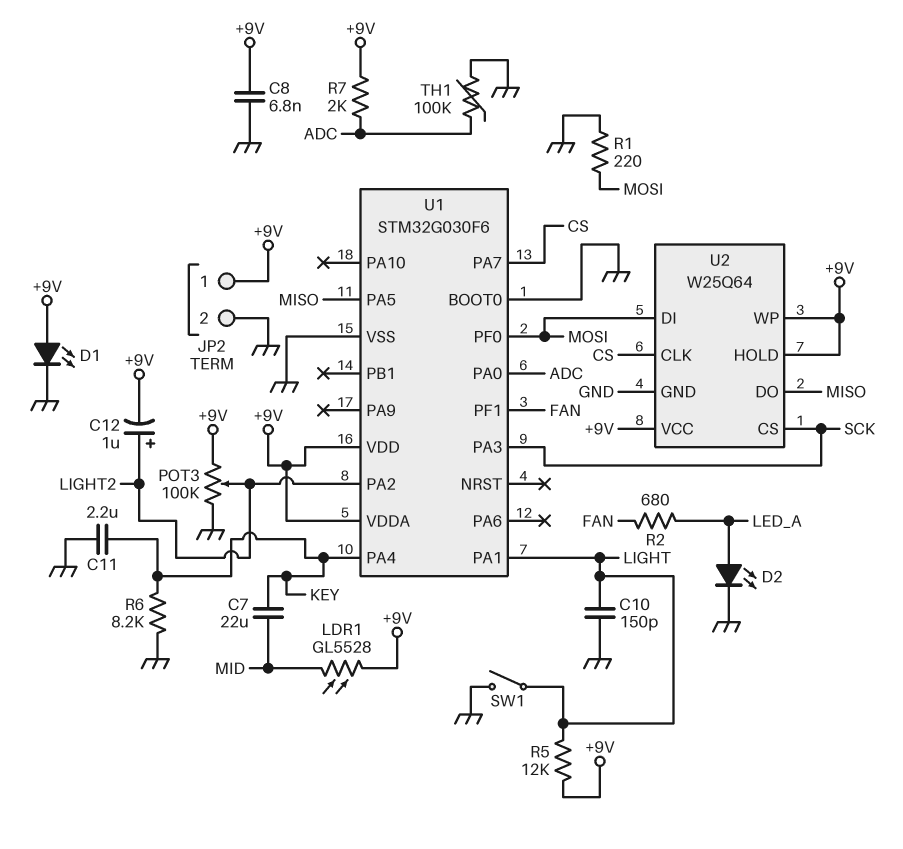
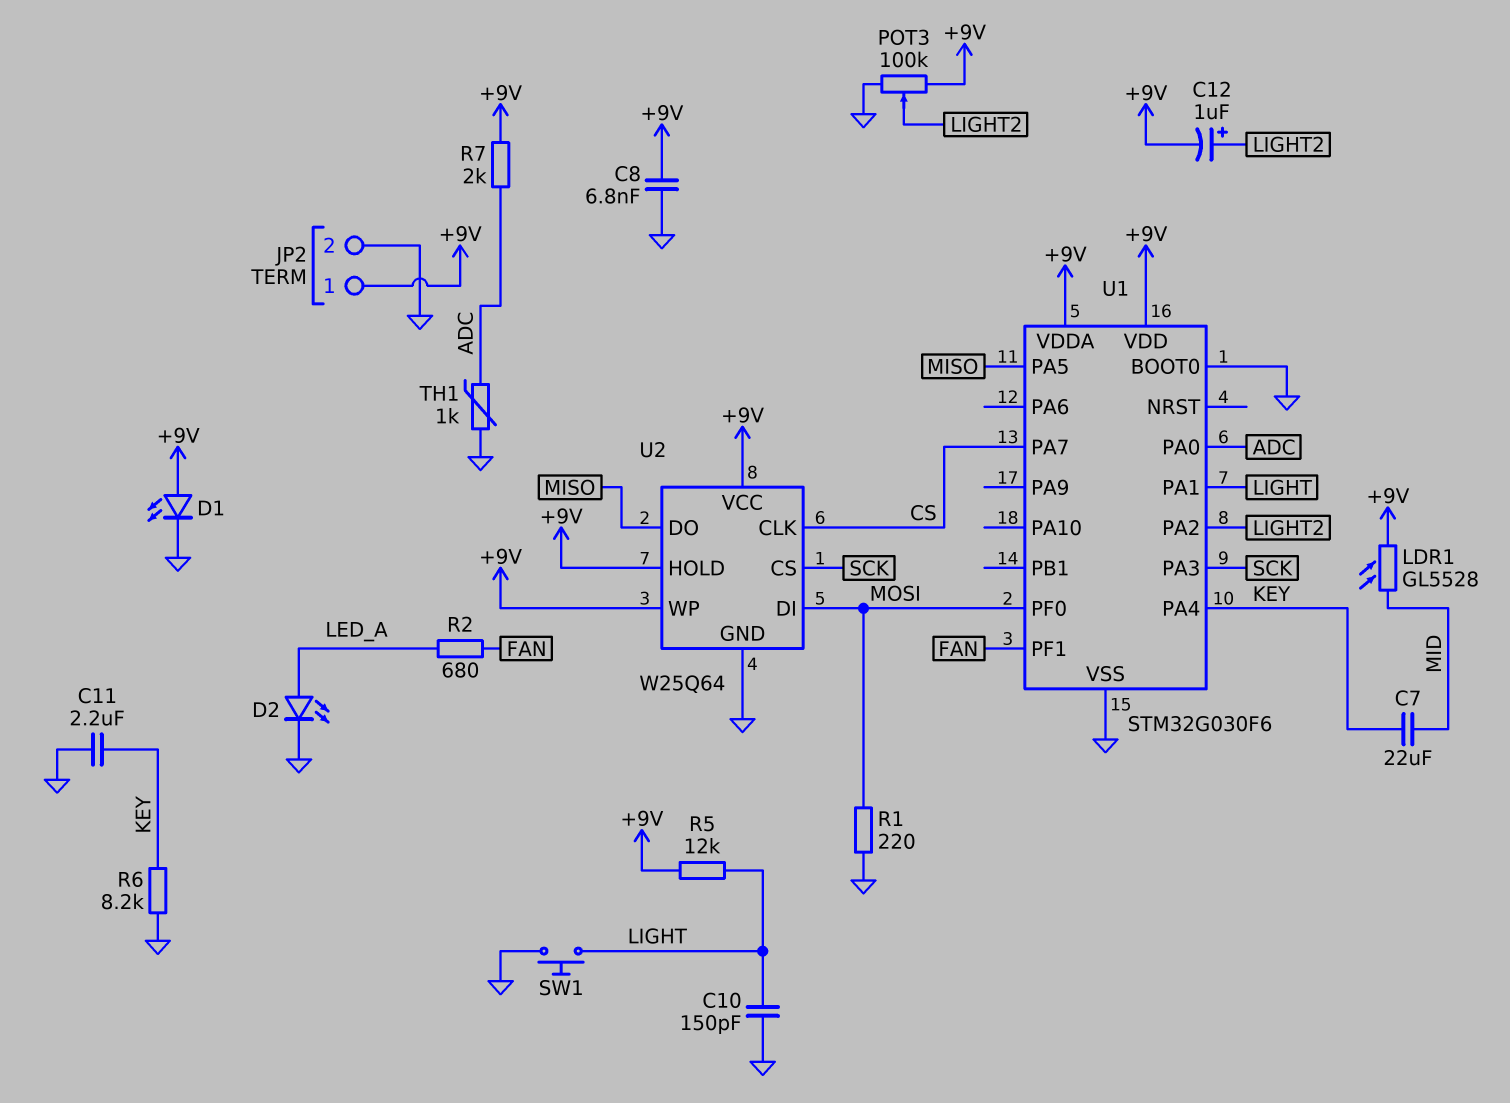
SW1: switch (GND, LIGHT) -> button (GND, LIGHT)
TH1: 100k (ADC, GND) -> 1k (ADC, GND)

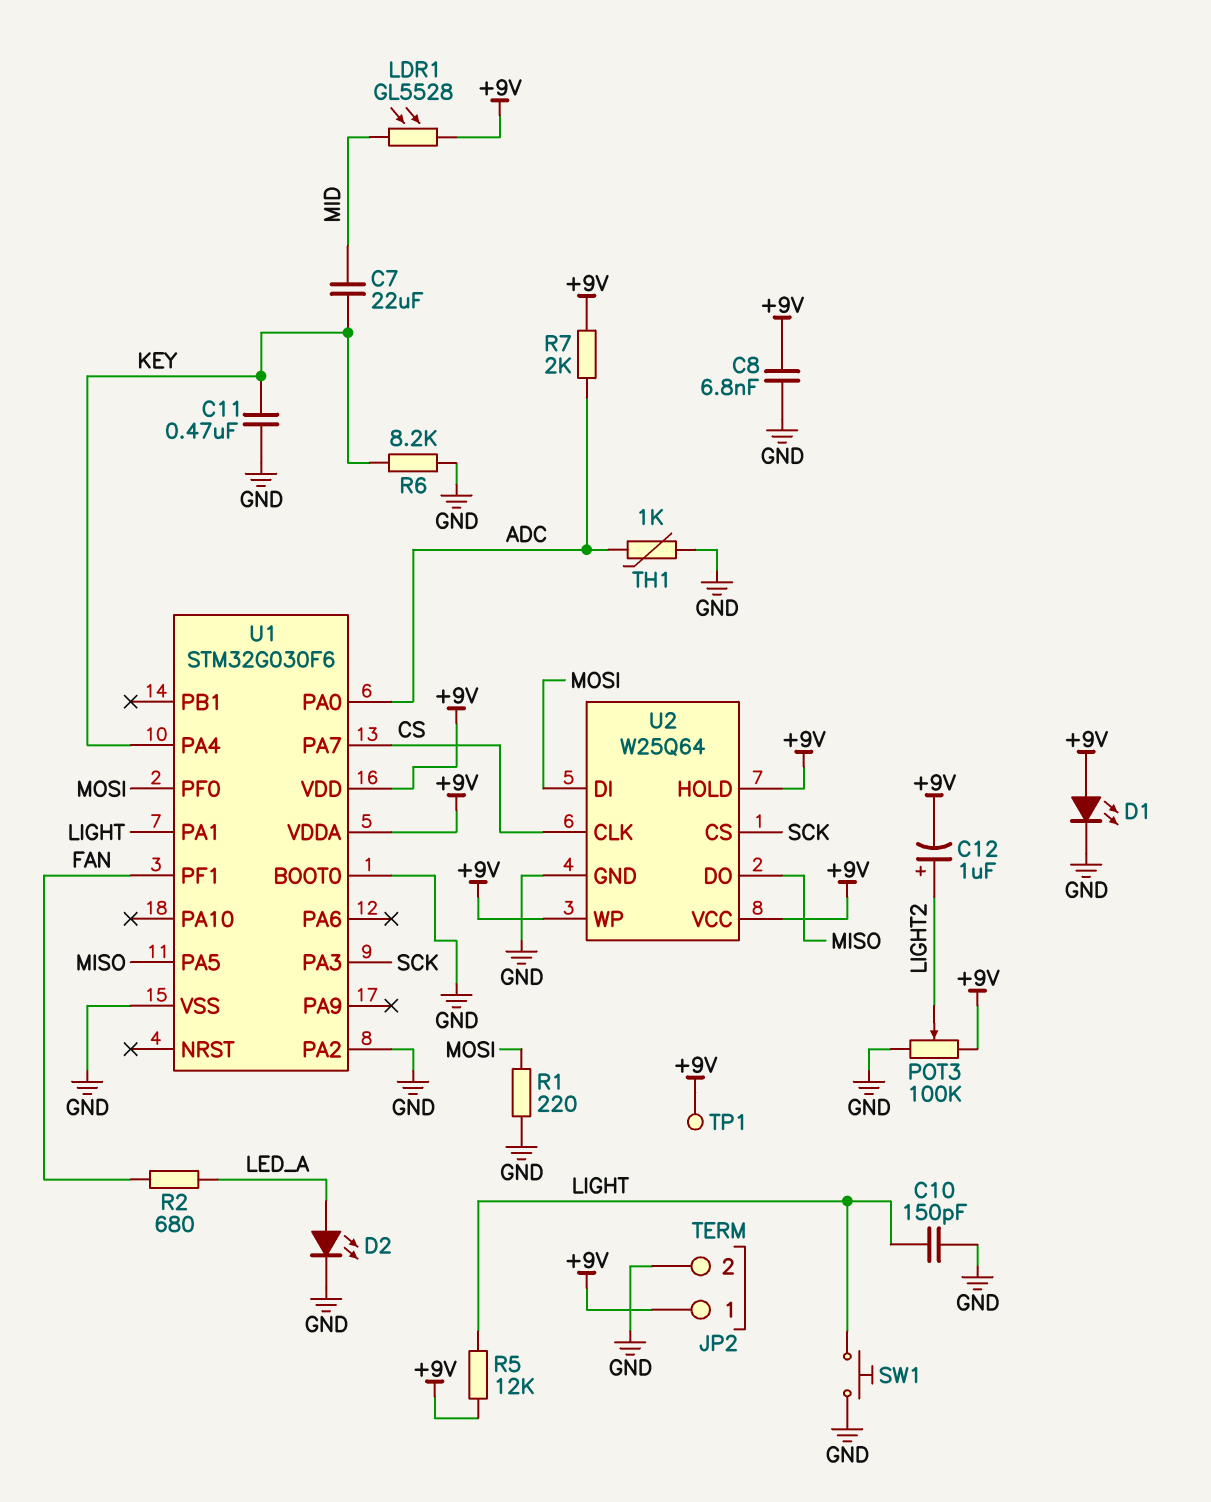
C11: 2.2uF (GND, KEY) -> 470nF (GND, KEY)
TP1: none -> test point (+9V)
U1 pin PA2: LIGHT2 -> GND

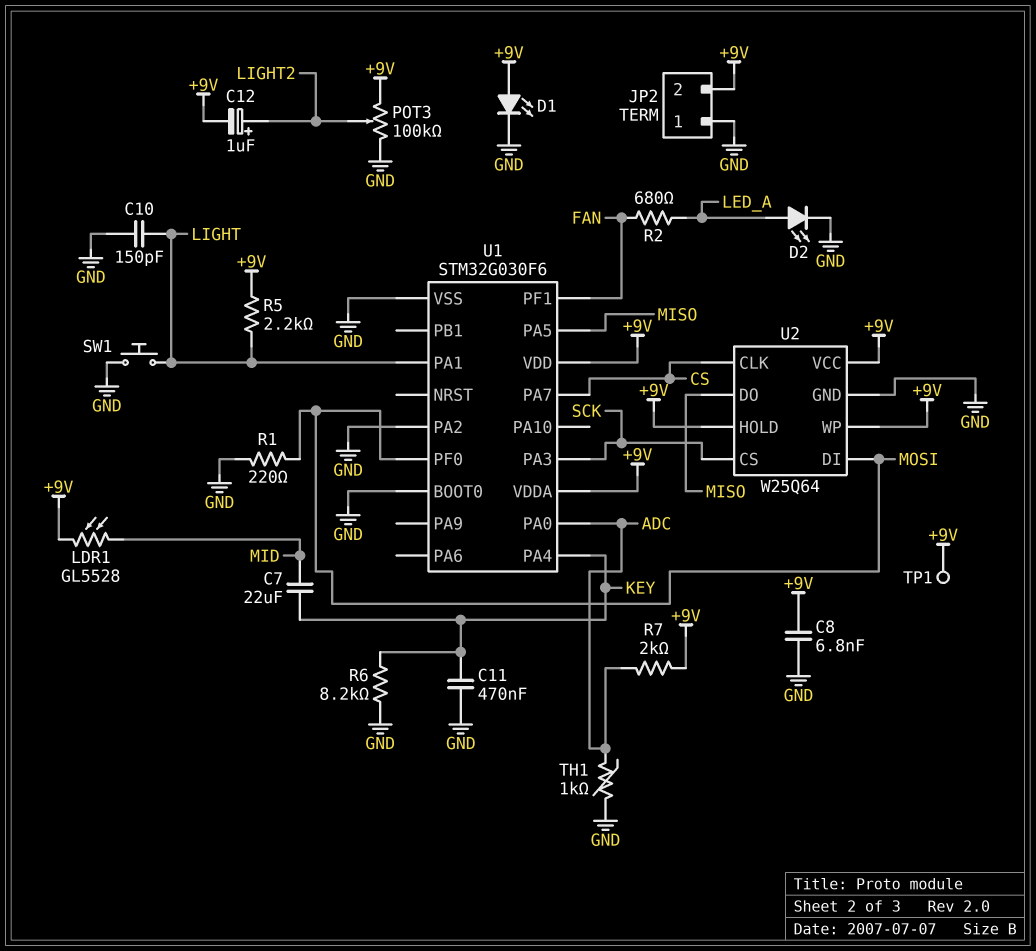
JP2 pin 1: +9V -> GND
JP2 pin 2: GND -> +9V
R5: 12k (+9V, LIGHT) -> 2.2k (+9V, LIGHT)

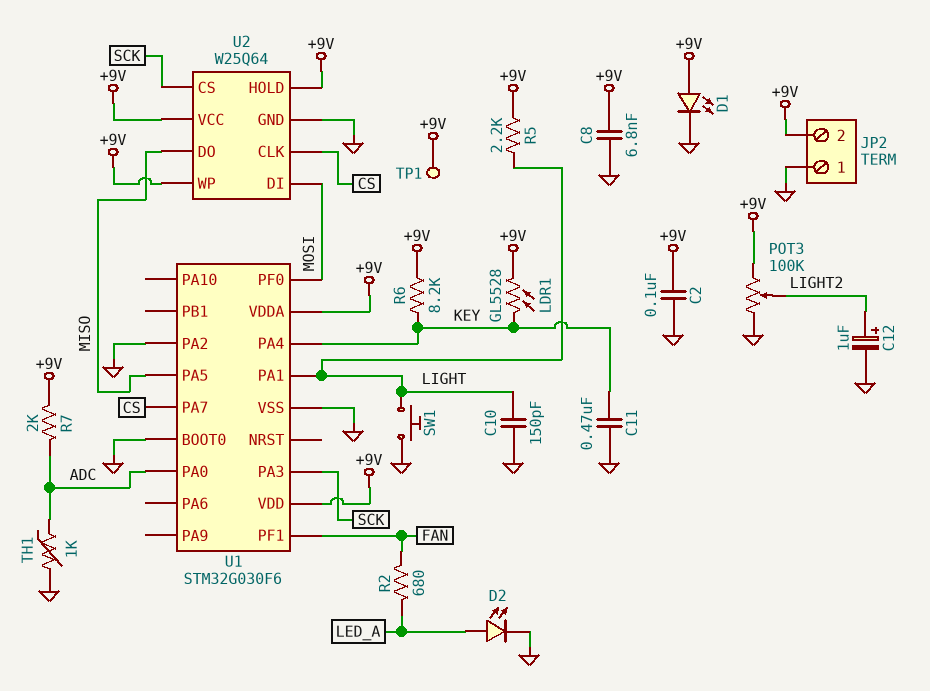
C2: none -> 100nF (+9V, GND)
C7: 22uF (KEY, MID) -> none
C12: 1uF (plus LIGHT2, minus +9V) -> 1uF (plus LIGHT2, minus GND)
LDR1: GL5528 (+9V, MID) -> GL5528 (+9V, KEY)
R1: 220 (GND, MOSI) -> none
R6: 8.2k (GND, KEY) -> 8.2k (+9V, KEY)

